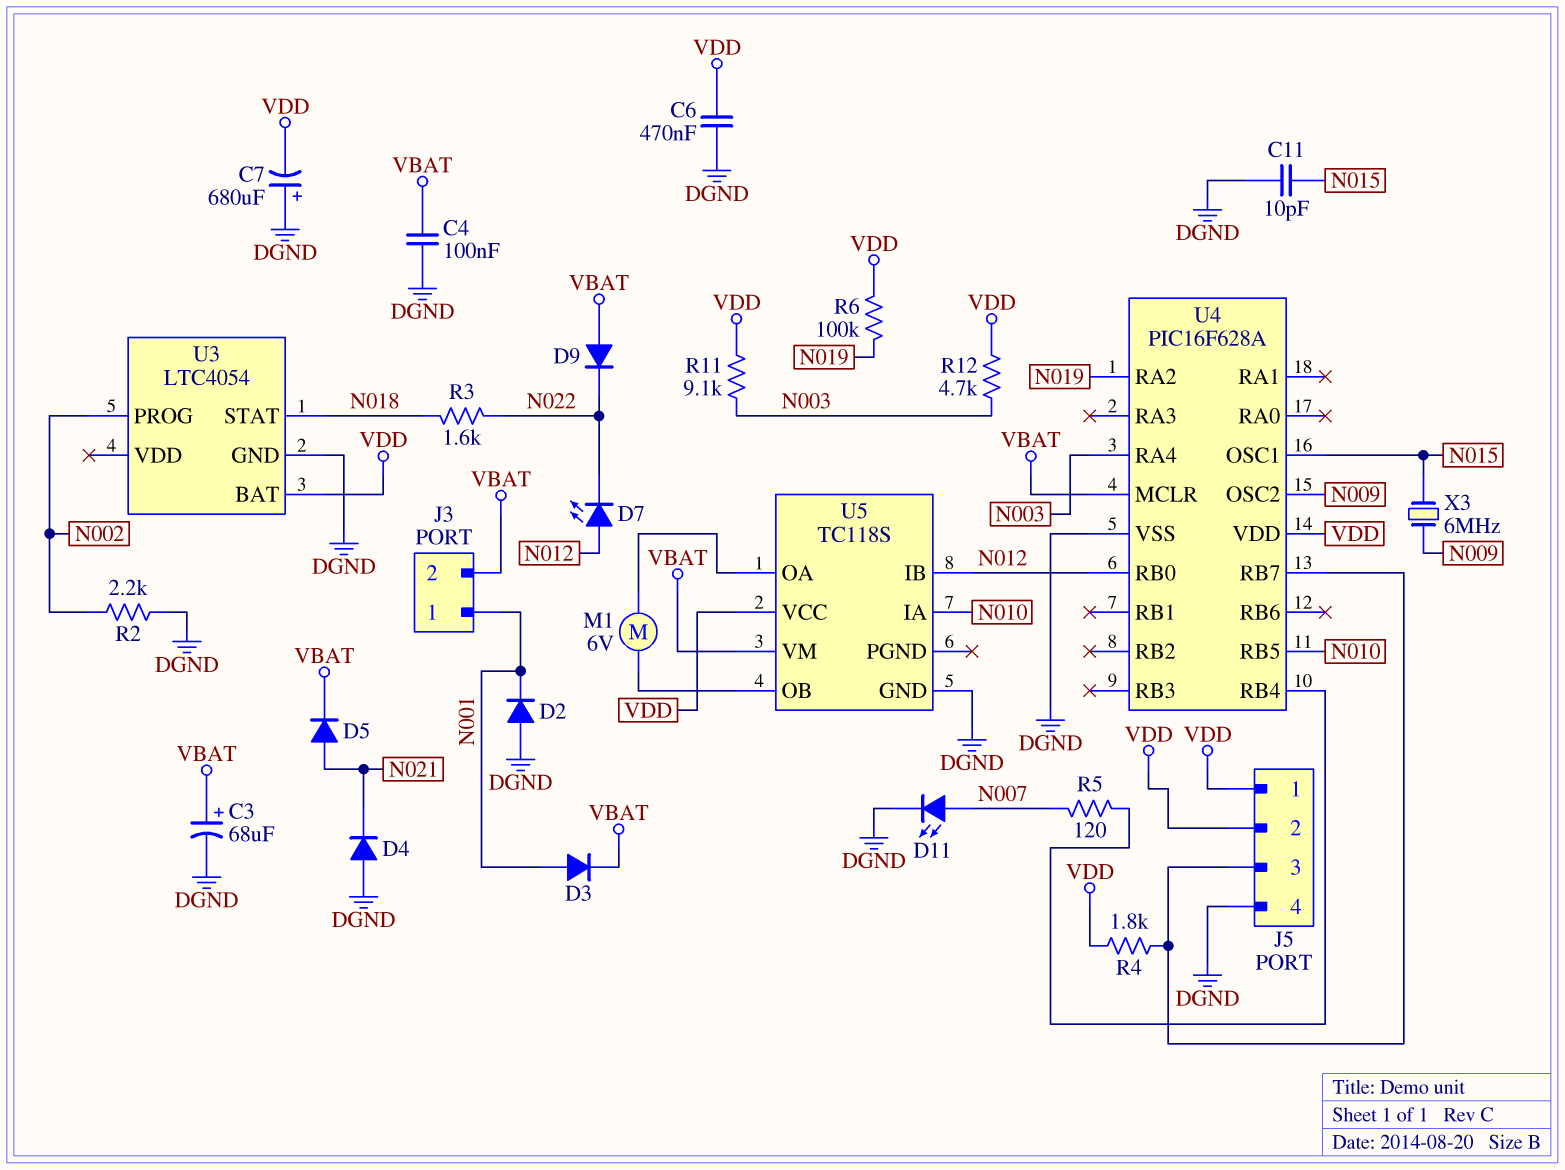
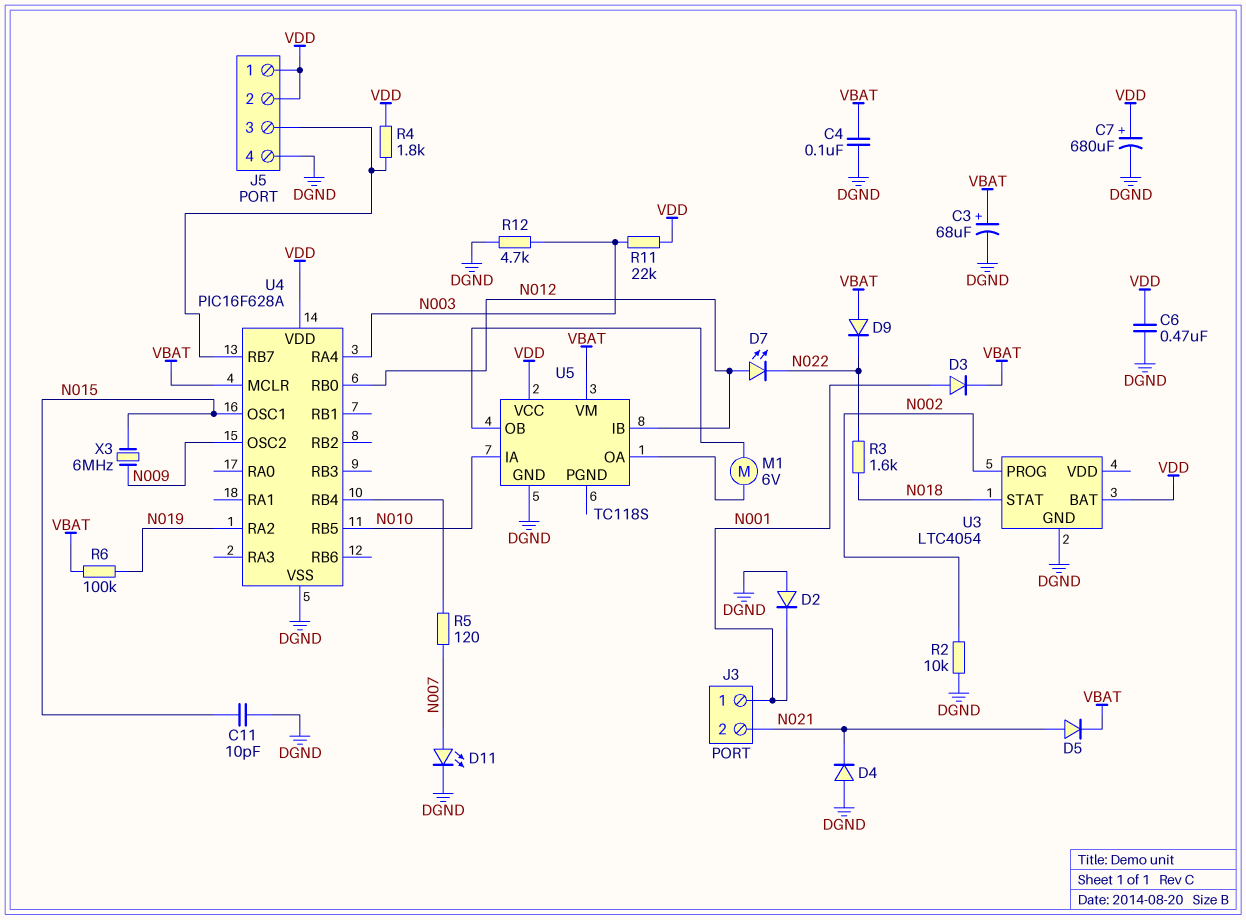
C7: 680uF (plus DGND, minus VDD) -> 680uF (plus VDD, minus DGND)
J3 pin 2: VBAT -> N021
R2: 2.2k (DGND, N002) -> 10k (DGND, N002)
R6: 100k (N019, VDD) -> 100k (N019, VBAT)
R11: 9.1k (N003, VDD) -> 22k (N003, VDD)
R12: 4.7k (N003, VDD) -> 4.7k (DGND, N003)

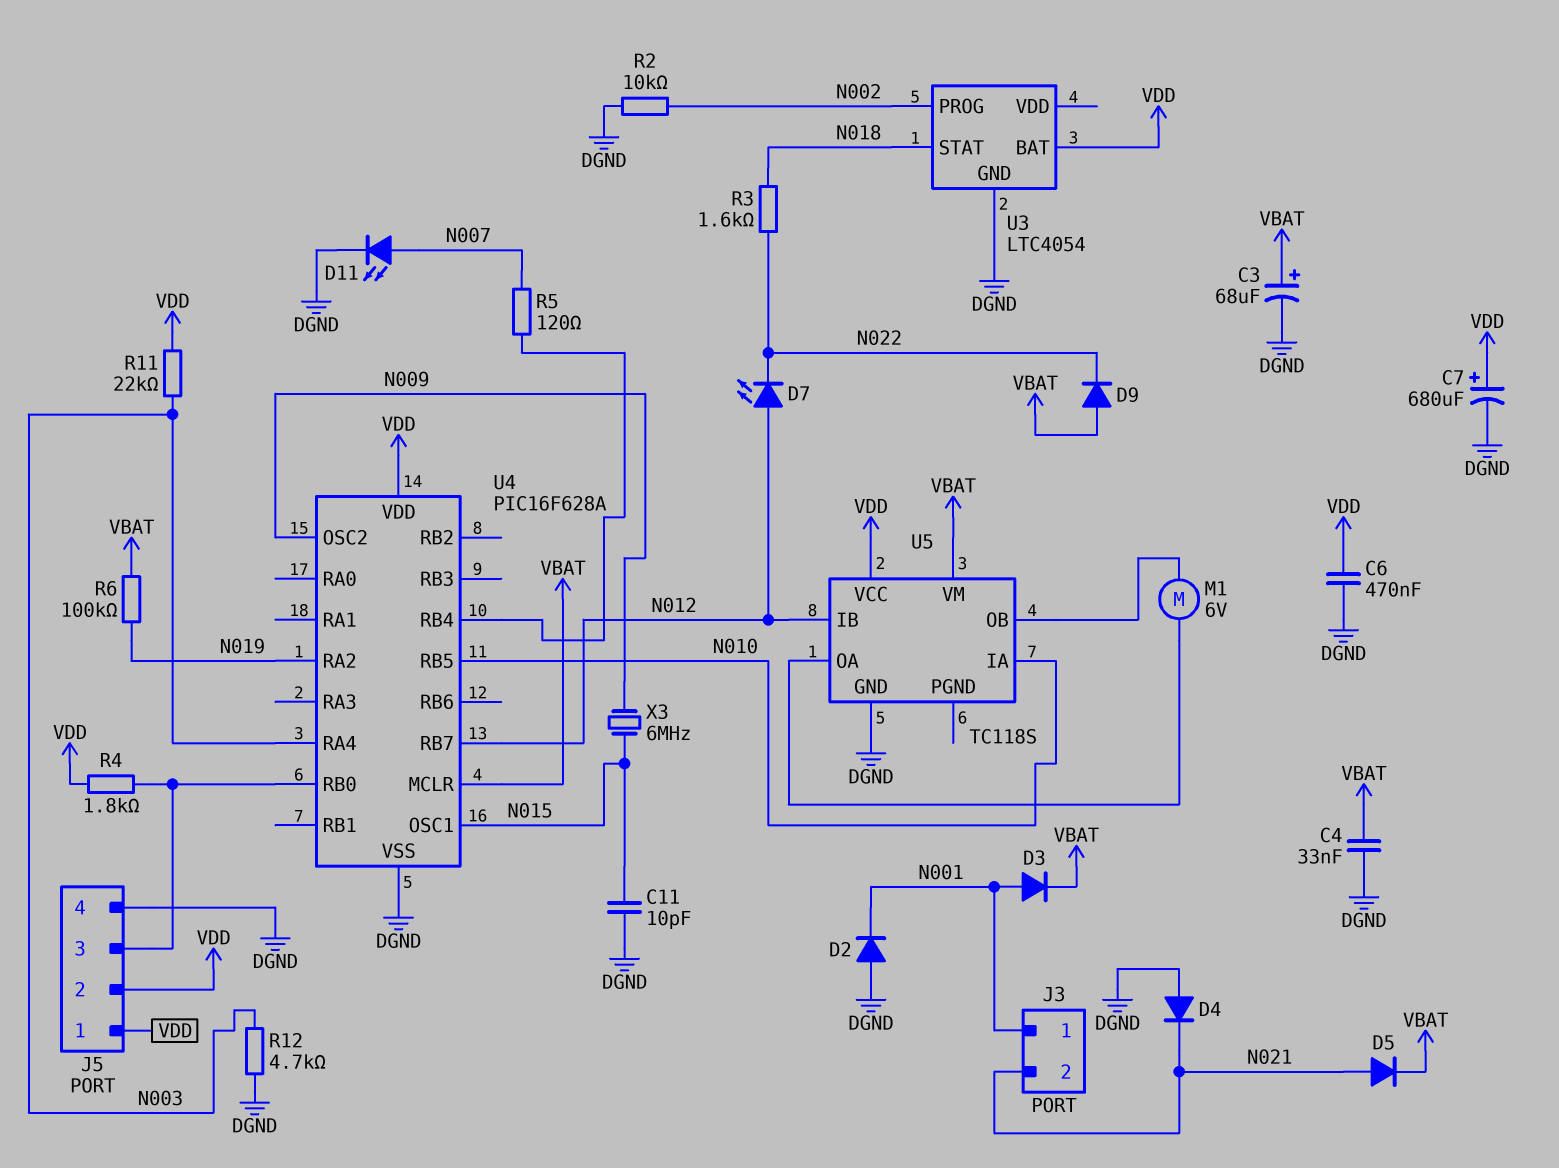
C4: 100nF (DGND, VBAT) -> 33nF (DGND, VBAT)
U4 pin RB0: N012 -> J5/3
U4 pin RB7: J5/3 -> N012

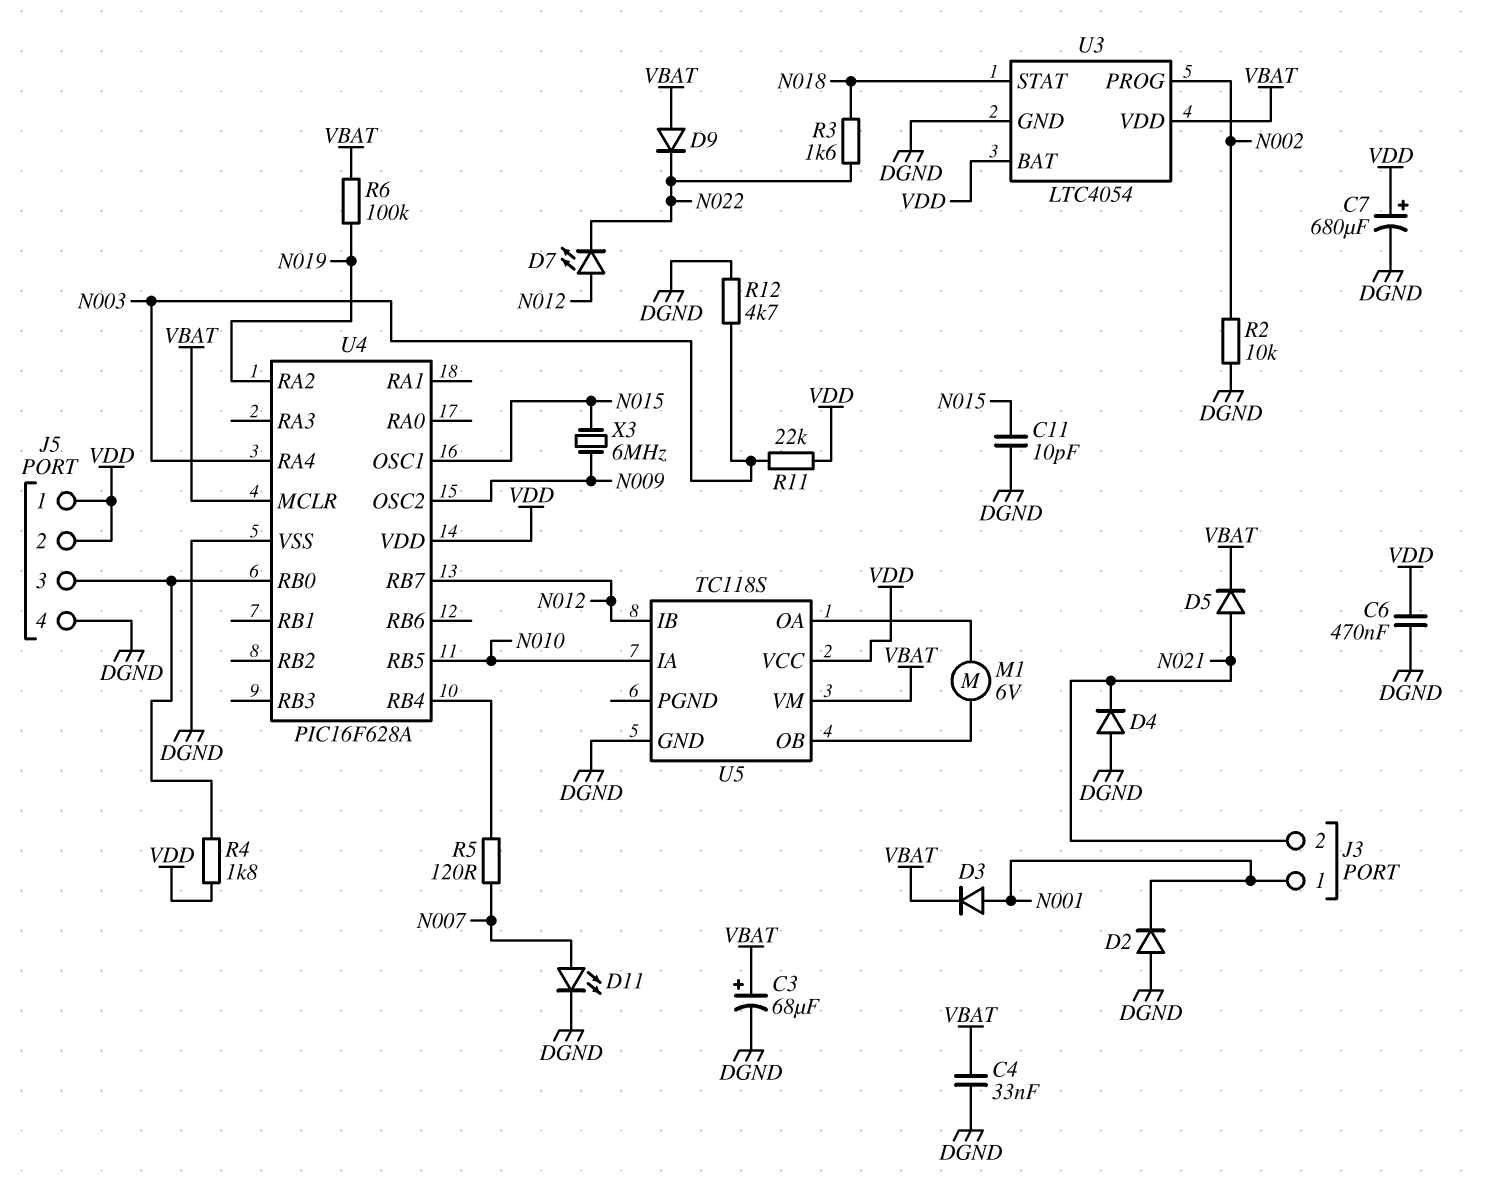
U3 pin VDD: none -> VBAT

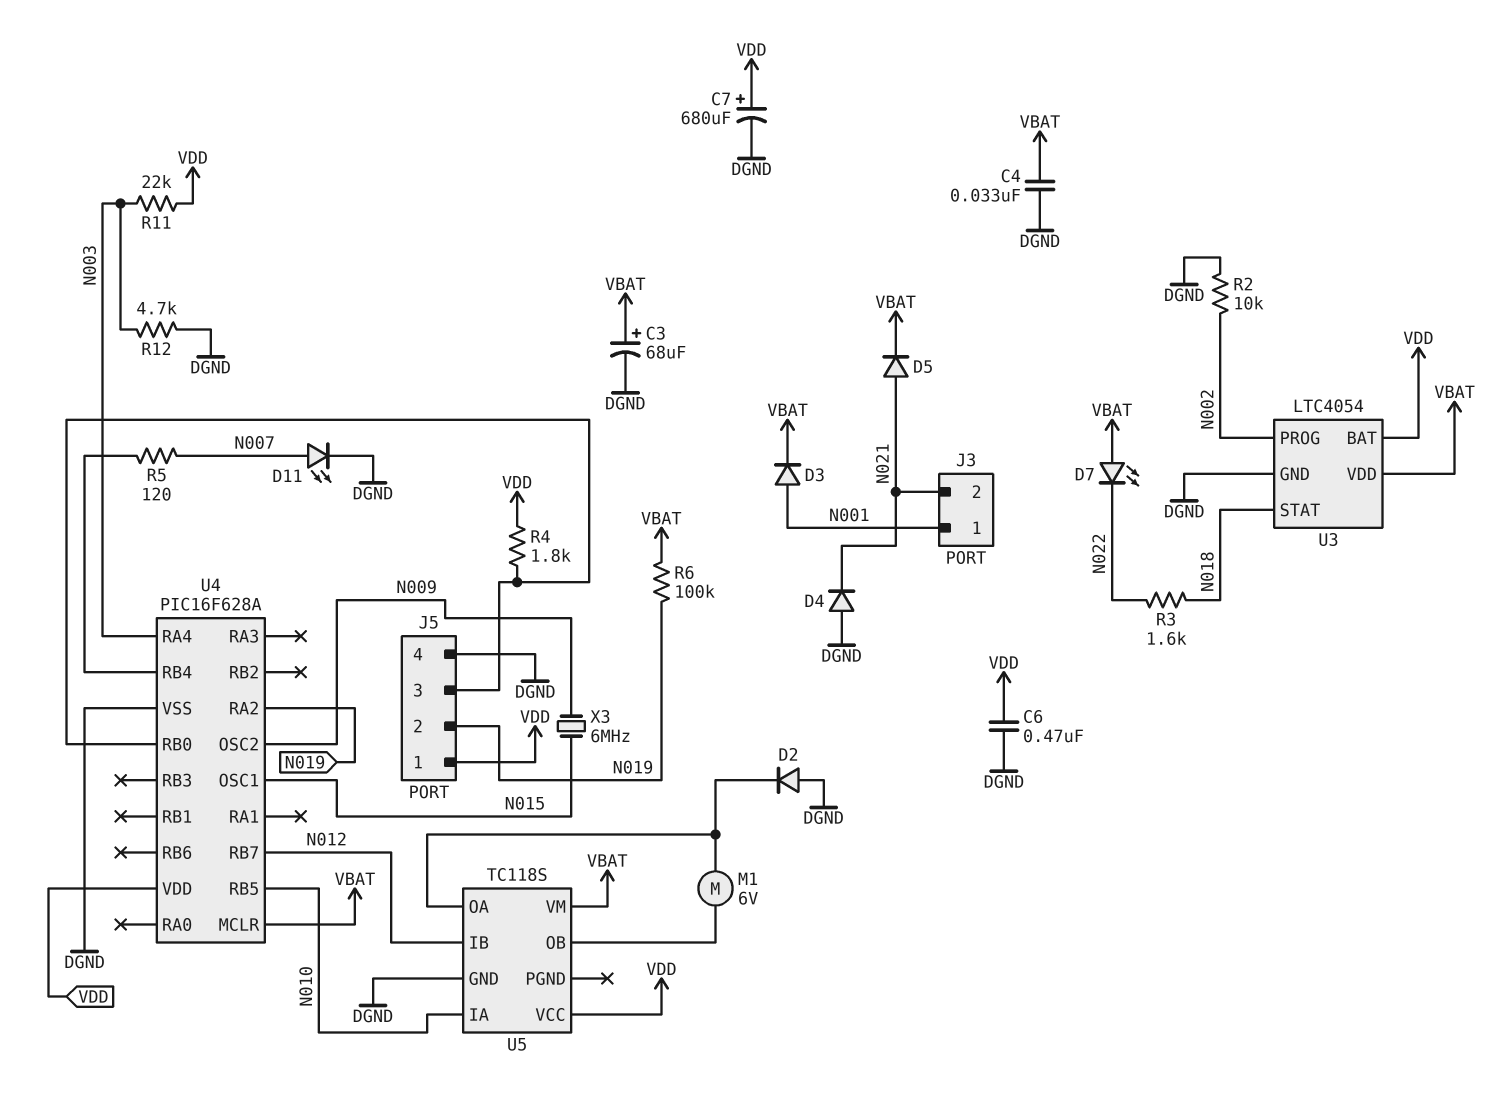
C11: 10pF (DGND, N015) -> none
D2: diode (A DGND, K N001) -> diode (A DGND, K U5/OA)
D7: LED (A N012, K N022) -> LED (A VBAT, K N022)
D9: diode (A VBAT, K N022) -> none
J5 pin 2: VDD -> N019

